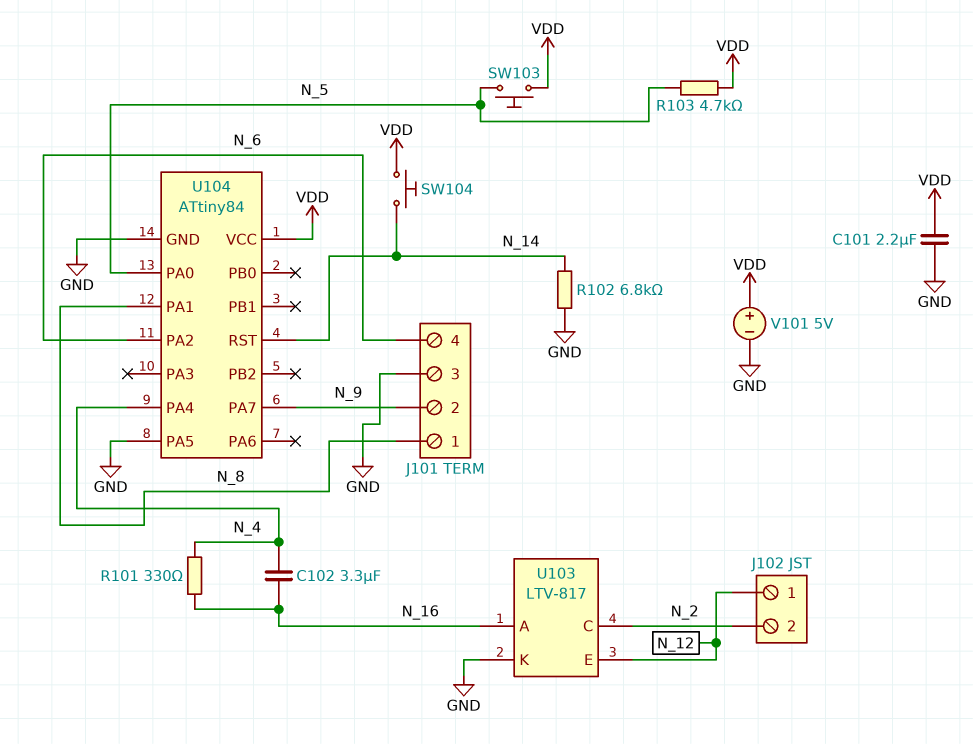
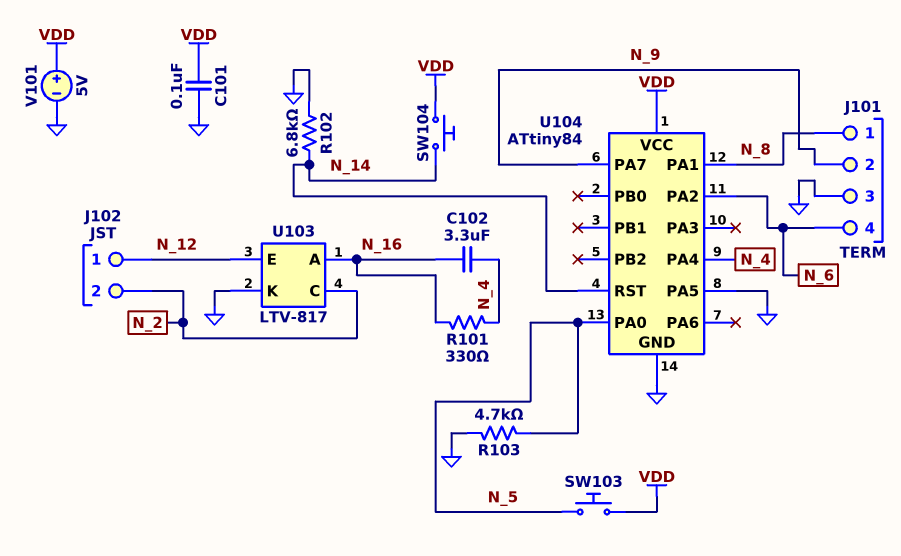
C101: 2.2uF (GND, VDD) -> 100nF (GND, VDD)
R103: 4.7k (N_5, VDD) -> 4.7k (GND, N_5)

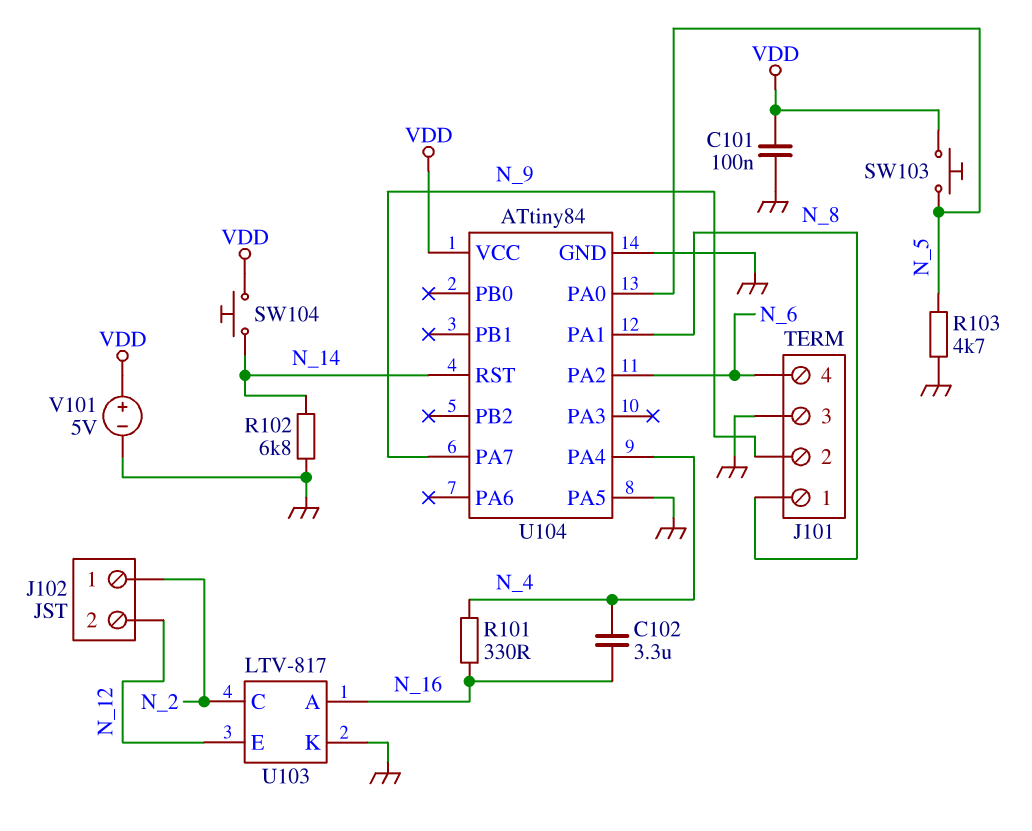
J102 pin 1: N_12 -> N_2
J102 pin 2: N_2 -> N_12

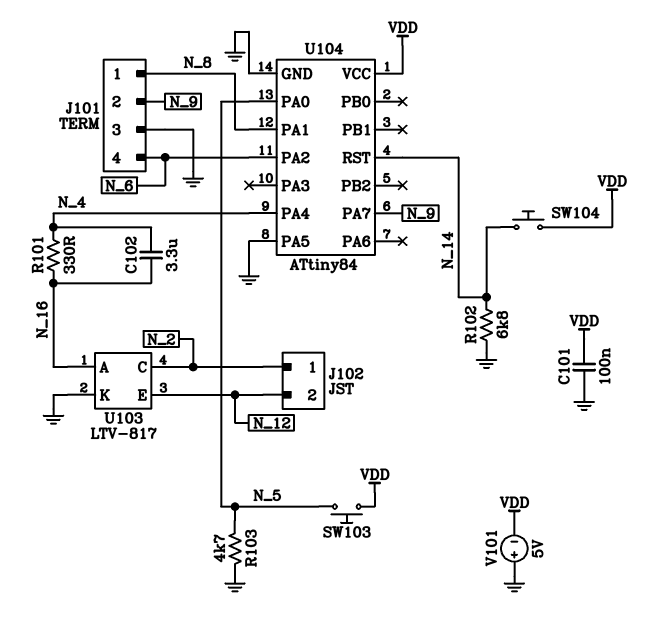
V101: 5V (plus VDD, minus GND) -> 5V (plus GND, minus VDD)

